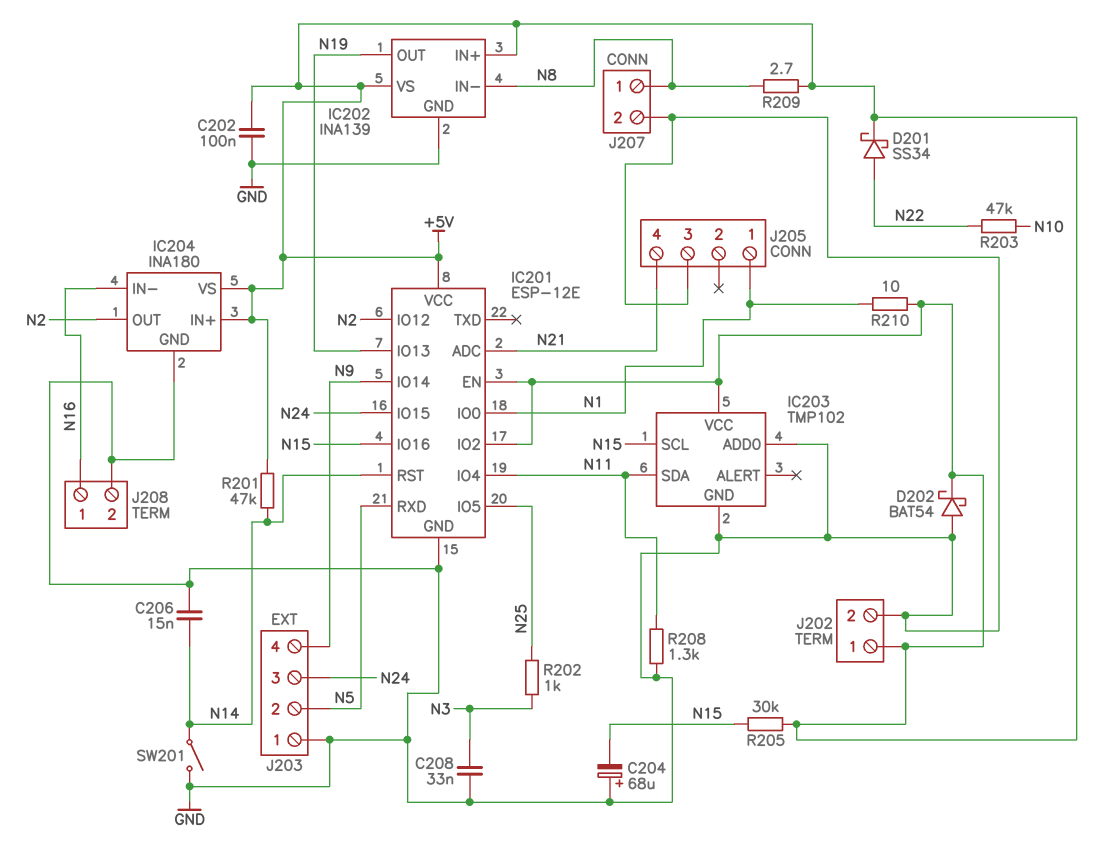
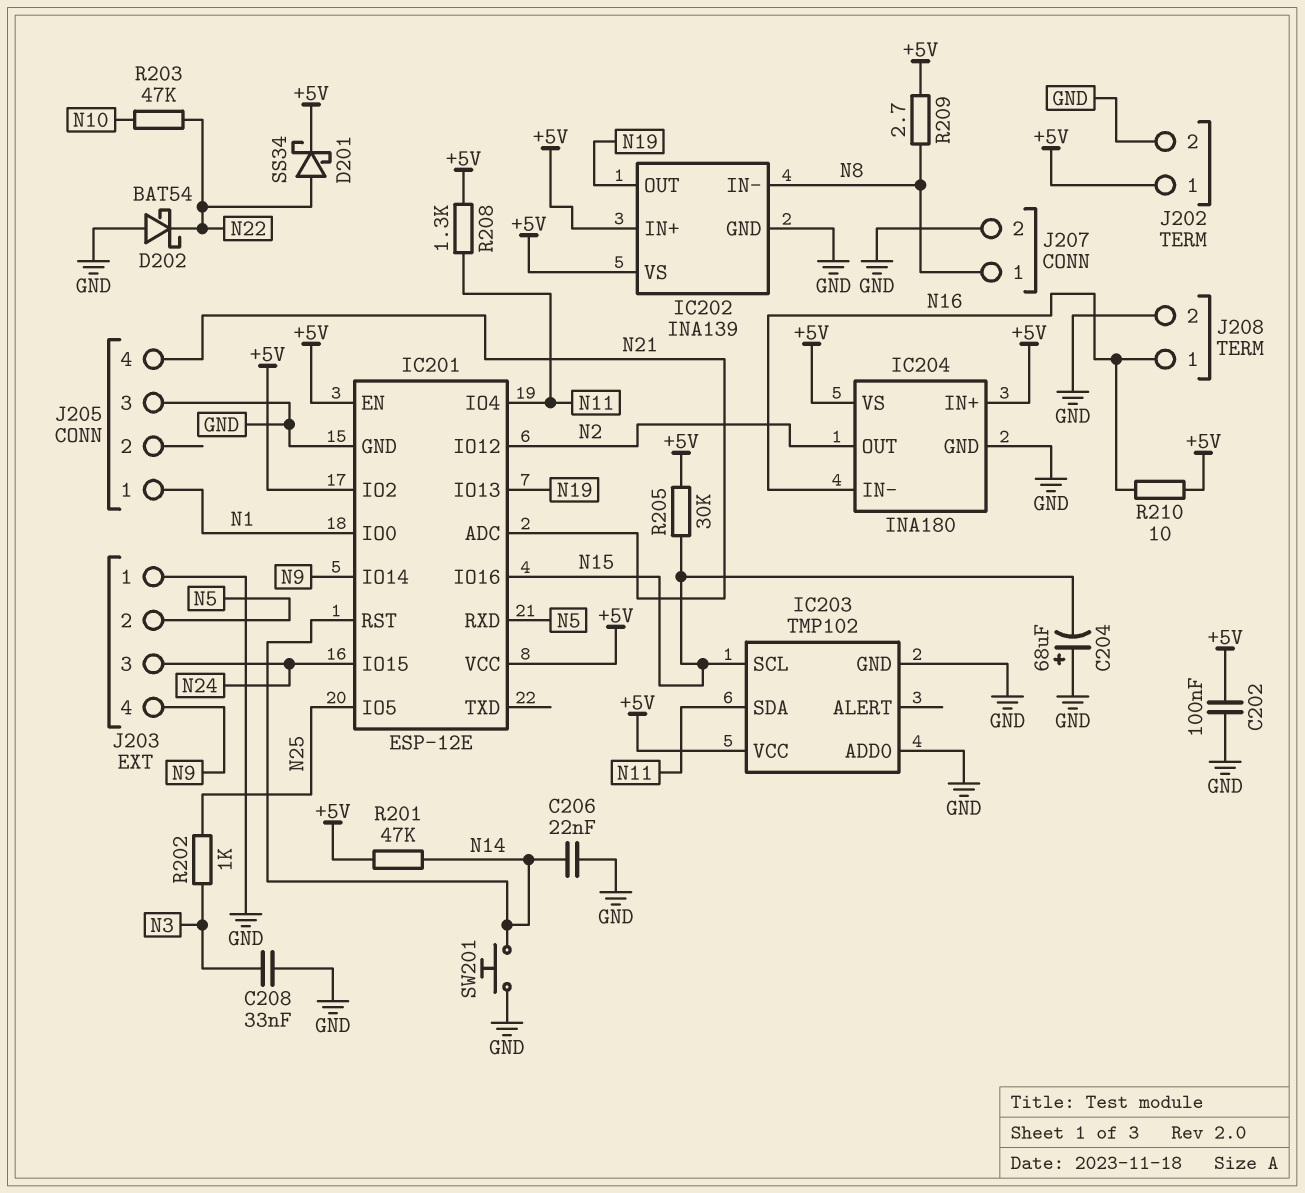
C206: 15nF (GND, N14) -> 22nF (GND, N14)
D202: schottky BAT54 (A GND, K +5V) -> schottky BAT54 (A GND, K N22)
R208: 1.3k (GND, N11) -> 1.3k (+5V, N11)
R210: 10 (+5V, N1) -> 10 (+5V, N16)
SW201: switch (GND, N14) -> button (GND, N14)

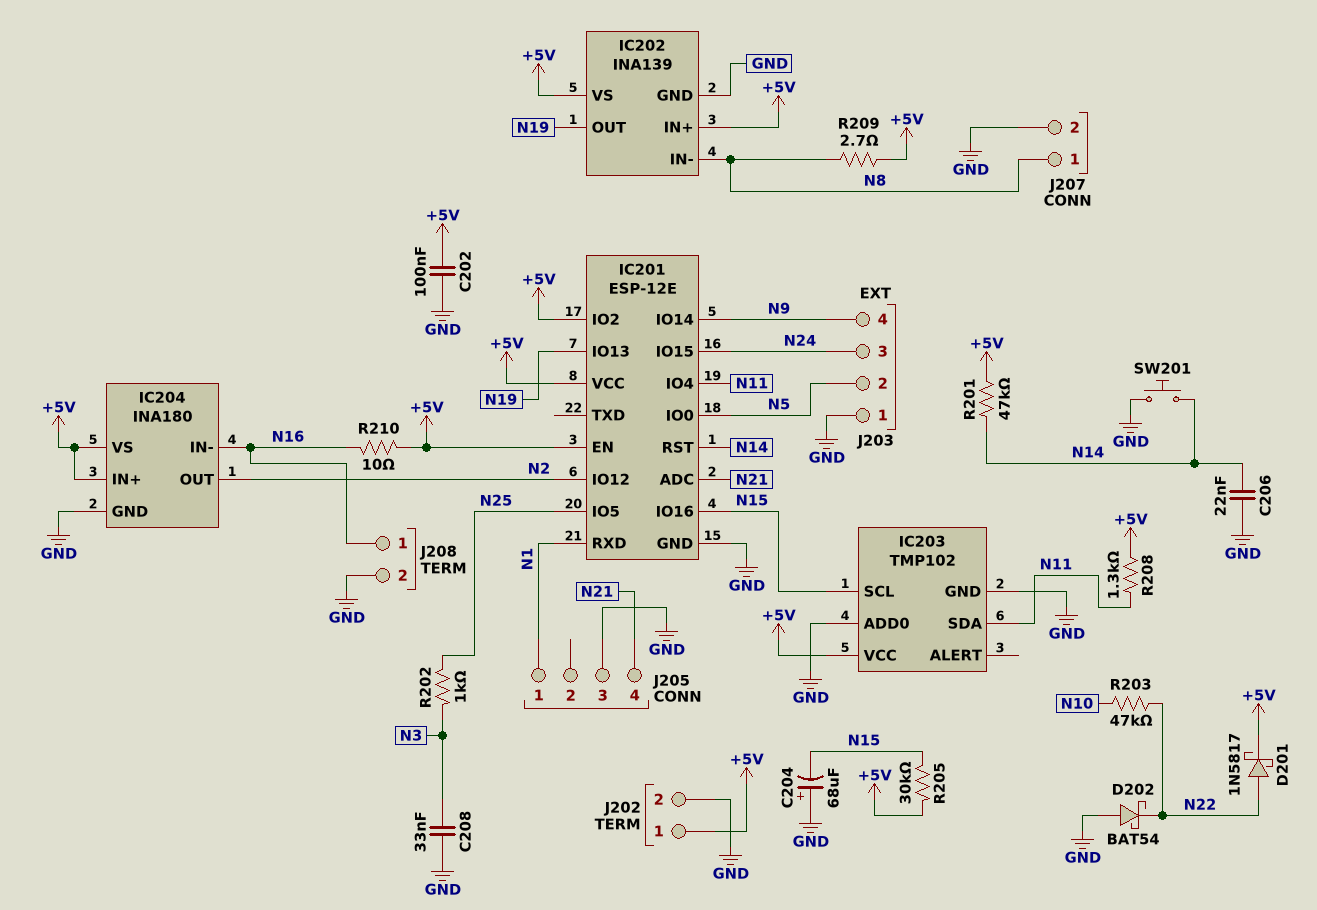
D201: schottky SS34 (A N22, K +5V) -> schottky 1N5817 (A N22, K +5V)
IC201 pin IO0: N1 -> N5
IC201 pin RXD: N5 -> N1

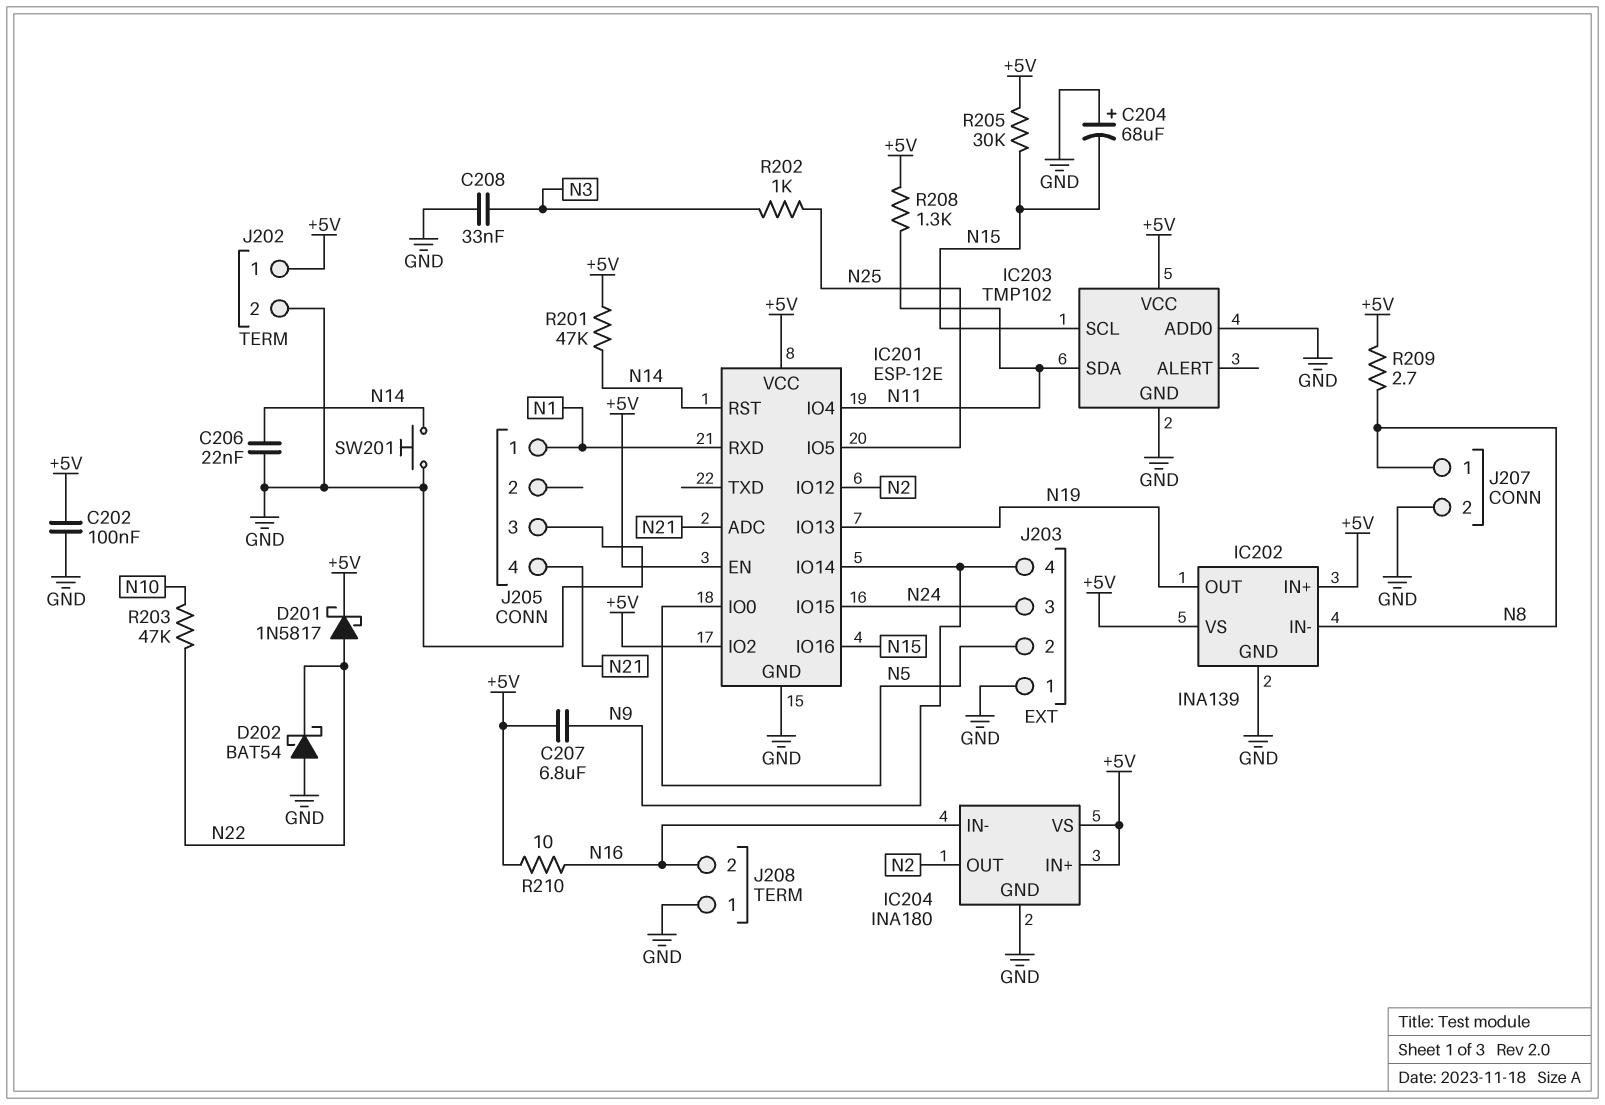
C207: none -> 6.8uF (+5V, N9)
J208 pin 1: N16 -> GND
J208 pin 2: GND -> N16

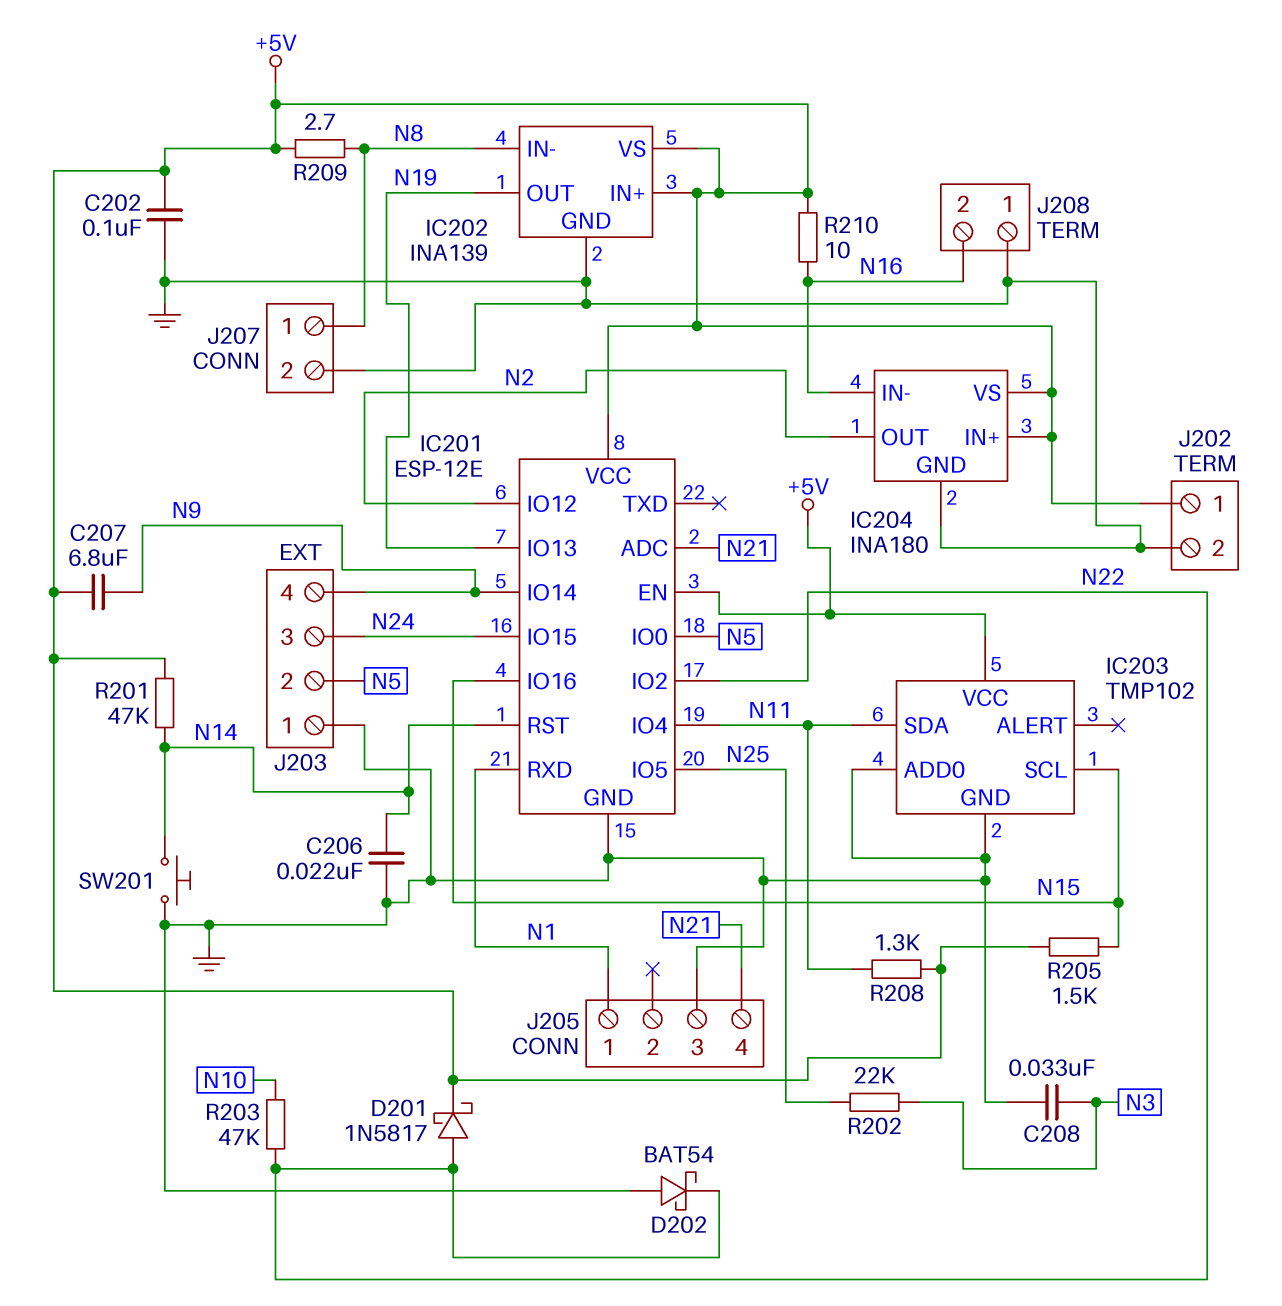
C204: 68uF (plus GND, minus N15) -> none
IC201 pin IO2: +5V -> N22
R202: 1k (N3, N25) -> 22k (N3, N25)
R205: 30k (+5V, N15) -> 1.5k (+5V, N15)

